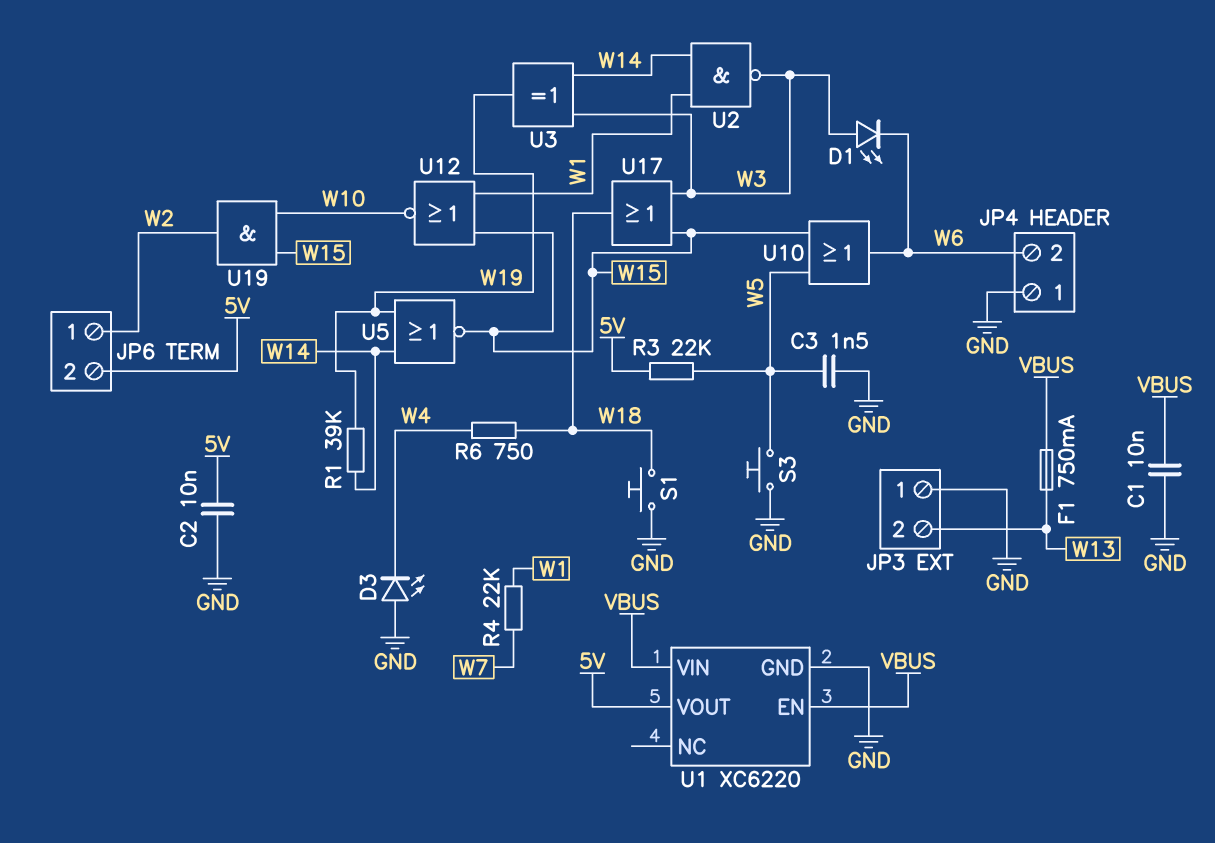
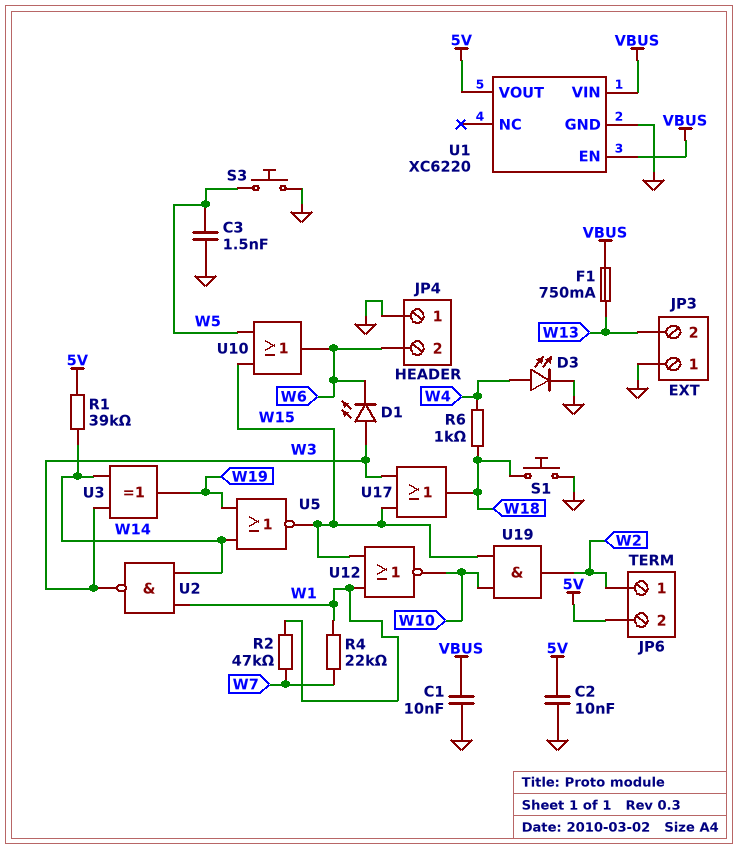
D3: LED (A GND, K W4) -> LED (A W4, K GND)
R1: 39k (W14, W19) -> 39k (5V, W14)
R2: none -> 47k (W1, W7)
R3: 22k (5V, W5) -> none
R6: 750 (W4, W18) -> 1k (W4, W18)

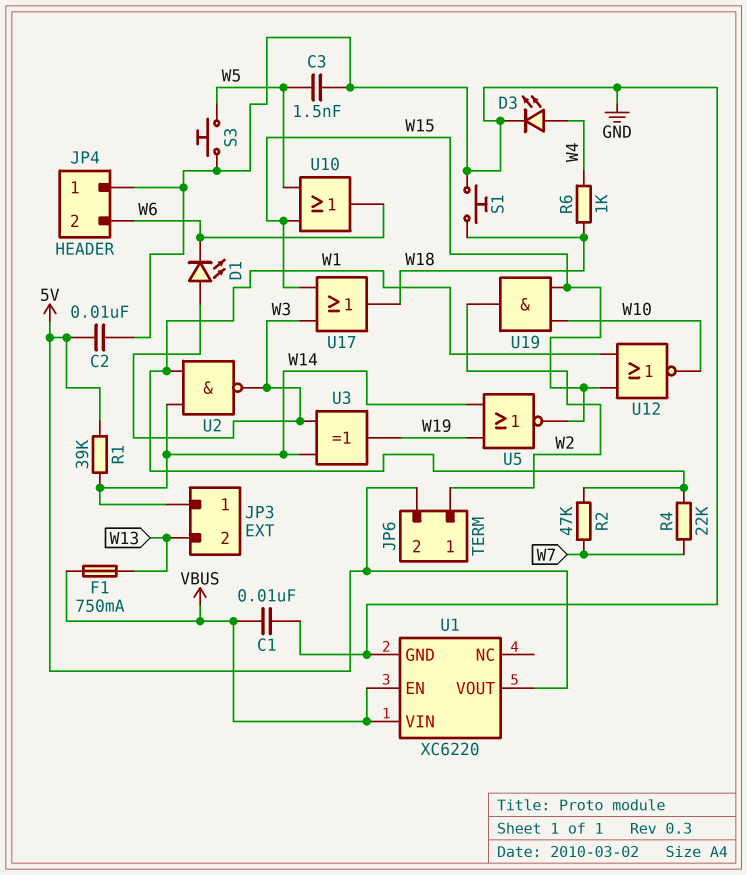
JP3 pin 1: GND -> W14

